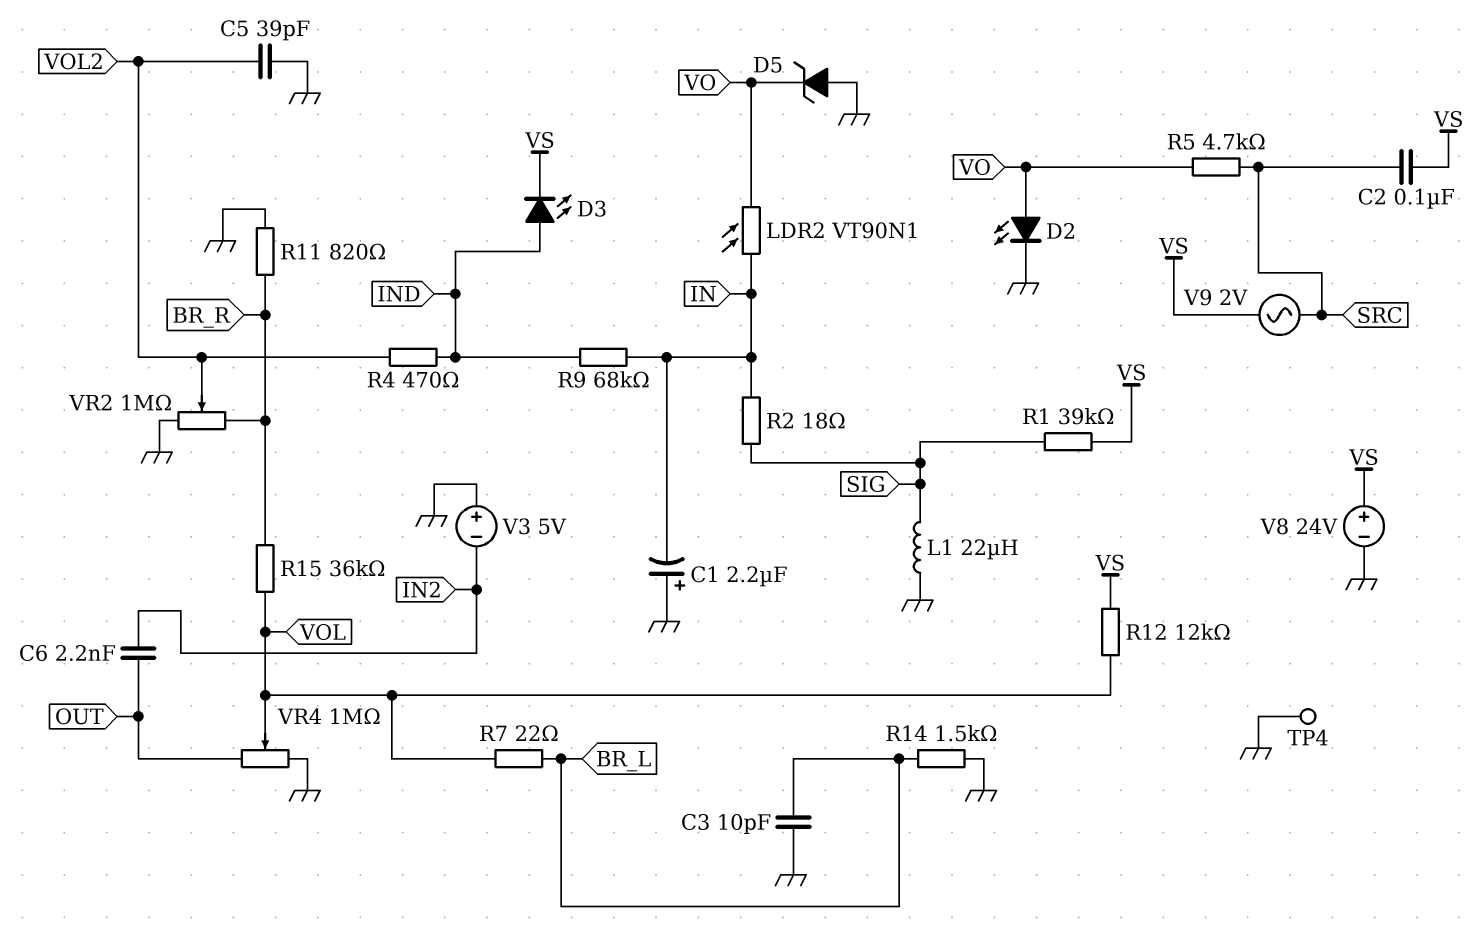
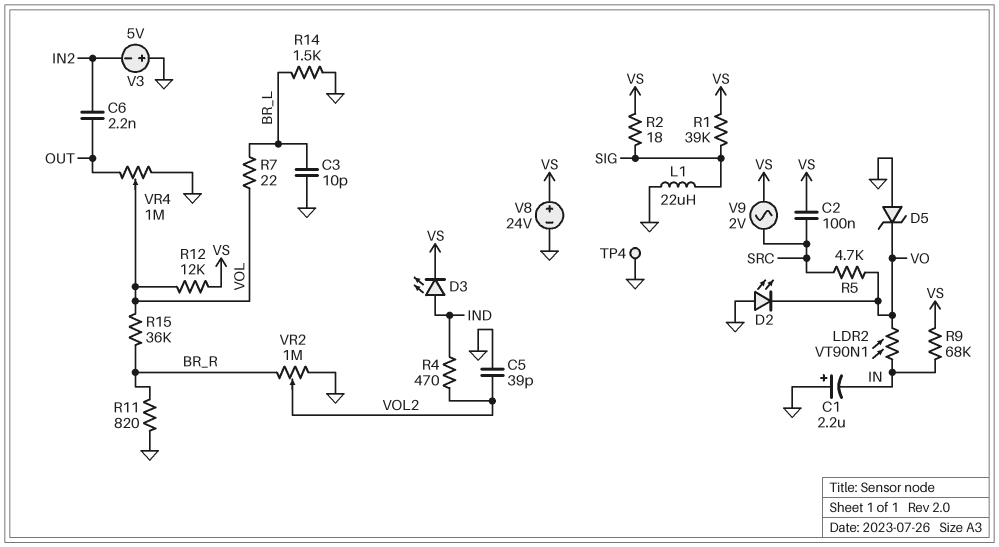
D2: LED (A VO, K GND) -> LED (A GND, K VO)
R2: 18 (IN, SIG) -> 18 (SIG, VS)
R9: 68k (IN, IND) -> 68k (IN, VS)

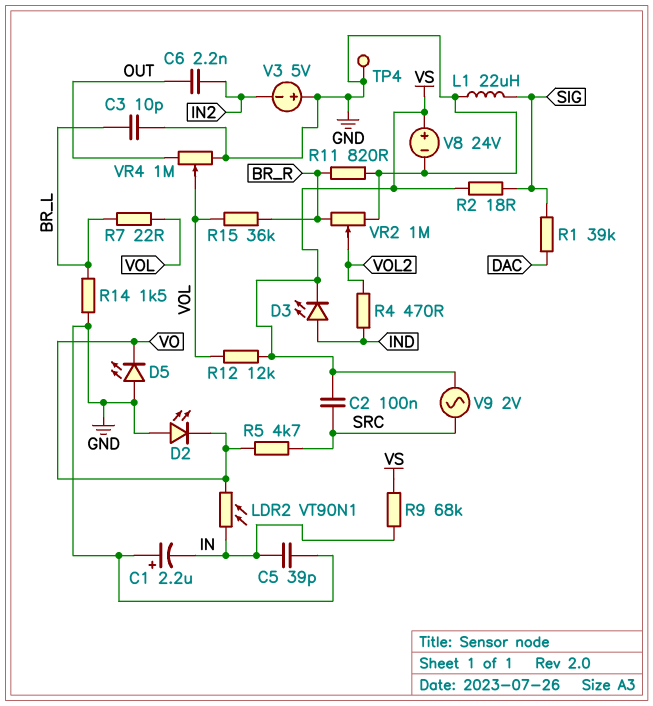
C5: 39pF (GND, VOL2) -> 39pF (GND, IN)
D5: zener (A GND, K VO) -> LED (A GND, K VO)
R1: 39k (SIG, VS) -> 39k (DAC, SIG)

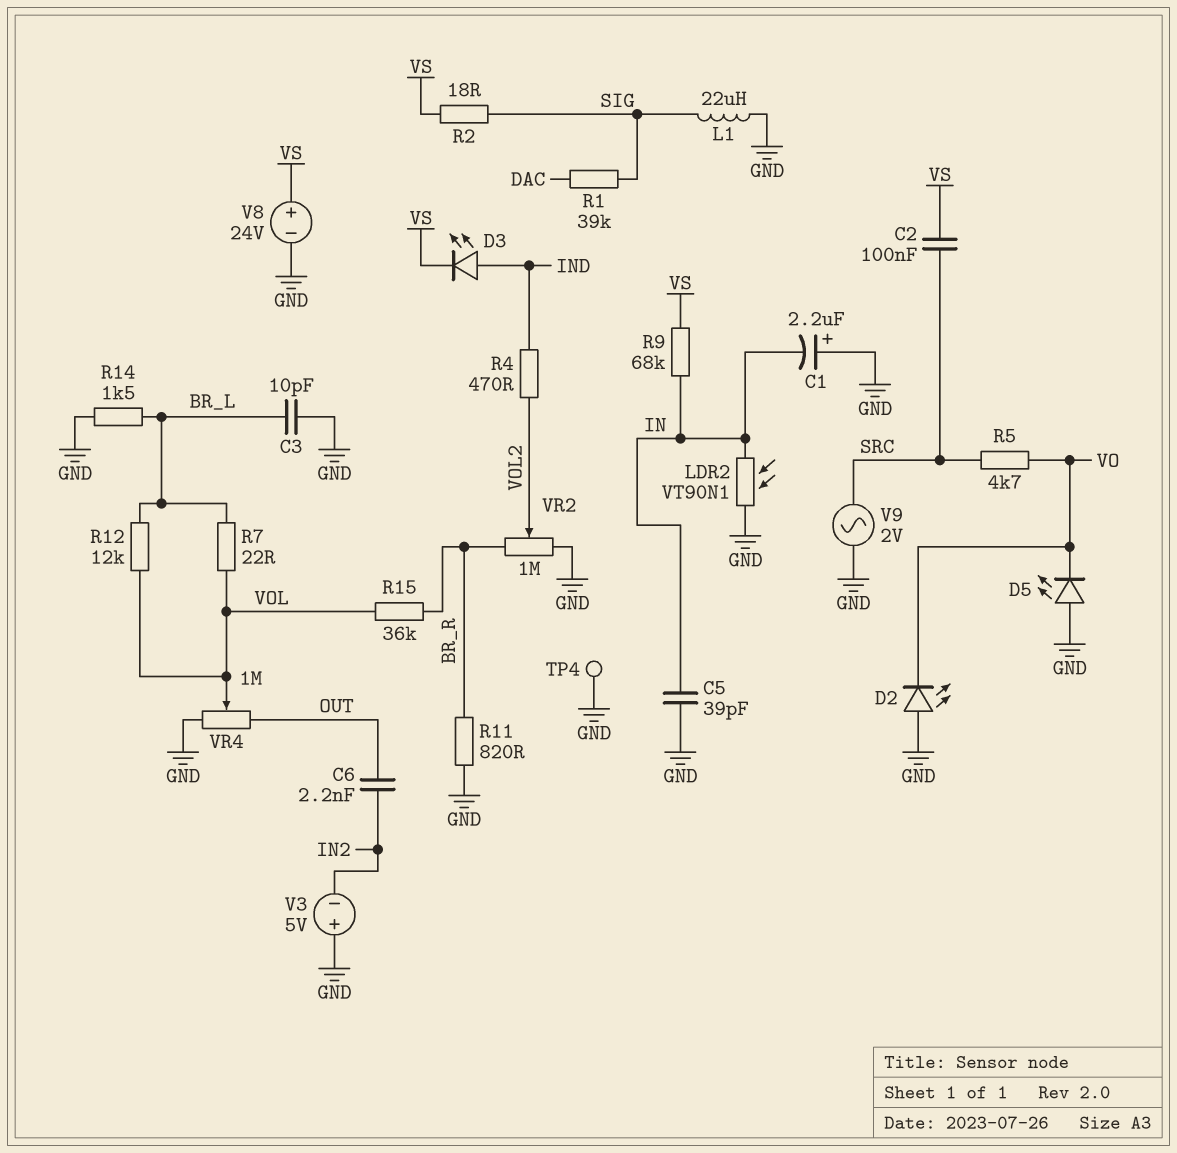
LDR2: VT90N1 (IN, VO) -> VT90N1 (GND, IN)
R12: 12k (VOL, VS) -> 12k (BR_L, VOL)
V9: AC 2V (SRC, VS) -> AC 2V (GND, SRC)

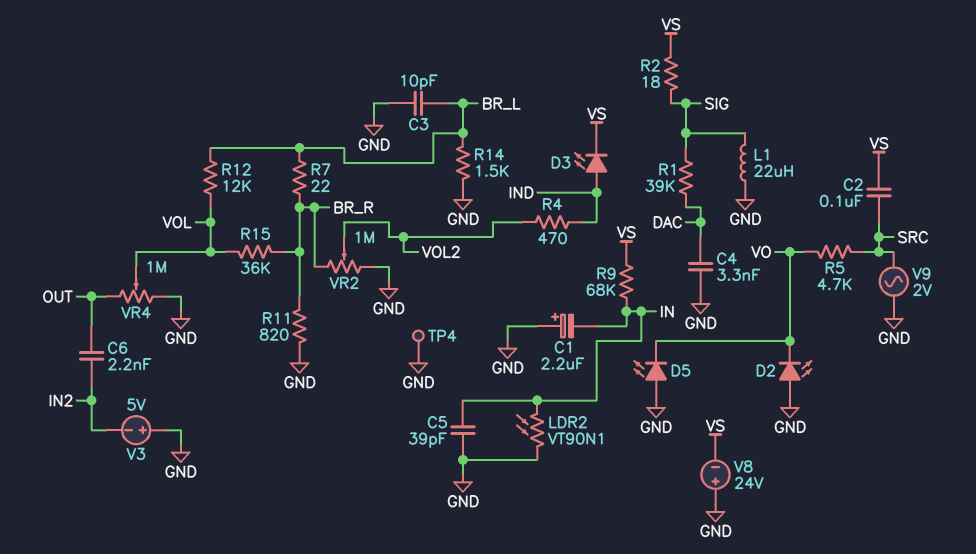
C4: none -> 3.3nF (DAC, GND)
R7: 22 (BR_L, VOL) -> 22 (BR_L, BR_R)
V8: 24V (plus VS, minus GND) -> 24V (plus GND, minus VS)

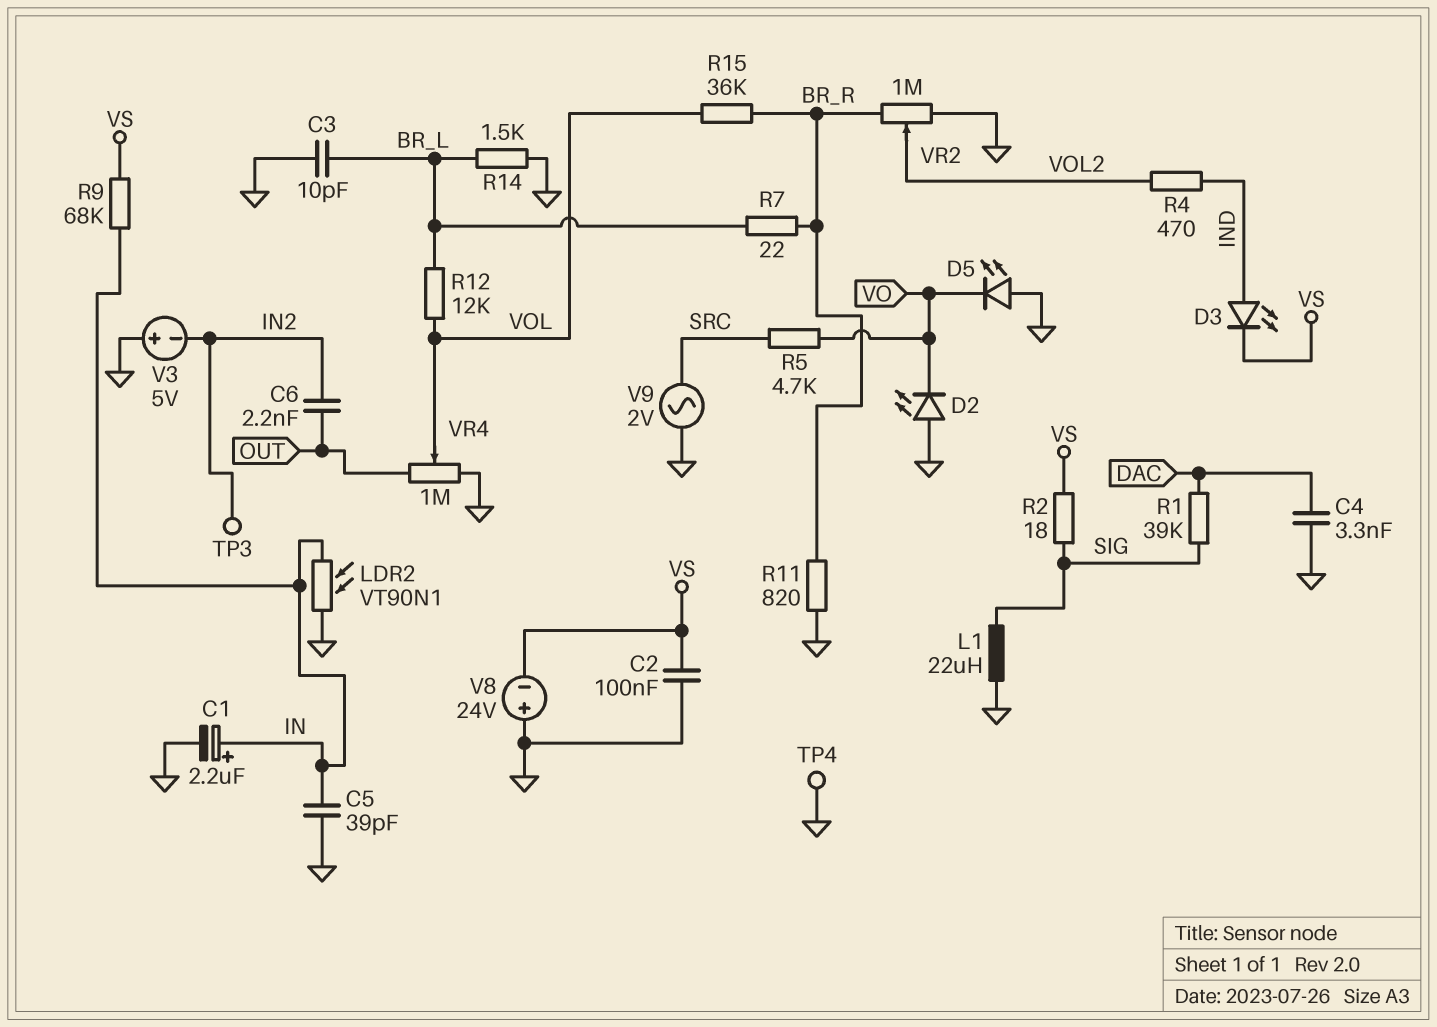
C1: 2.2uF (plus GND, minus IN) -> 2.2uF (plus IN, minus GND)
C2: 100nF (SRC, VS) -> 100nF (GND, VS)
TP3: none -> test point (IN2)

